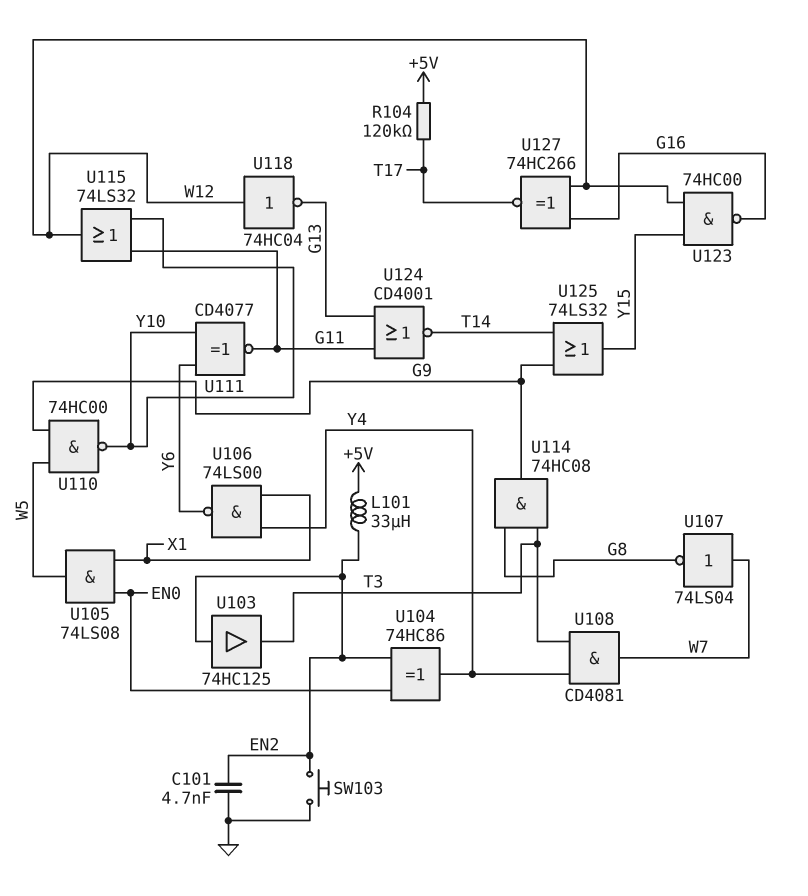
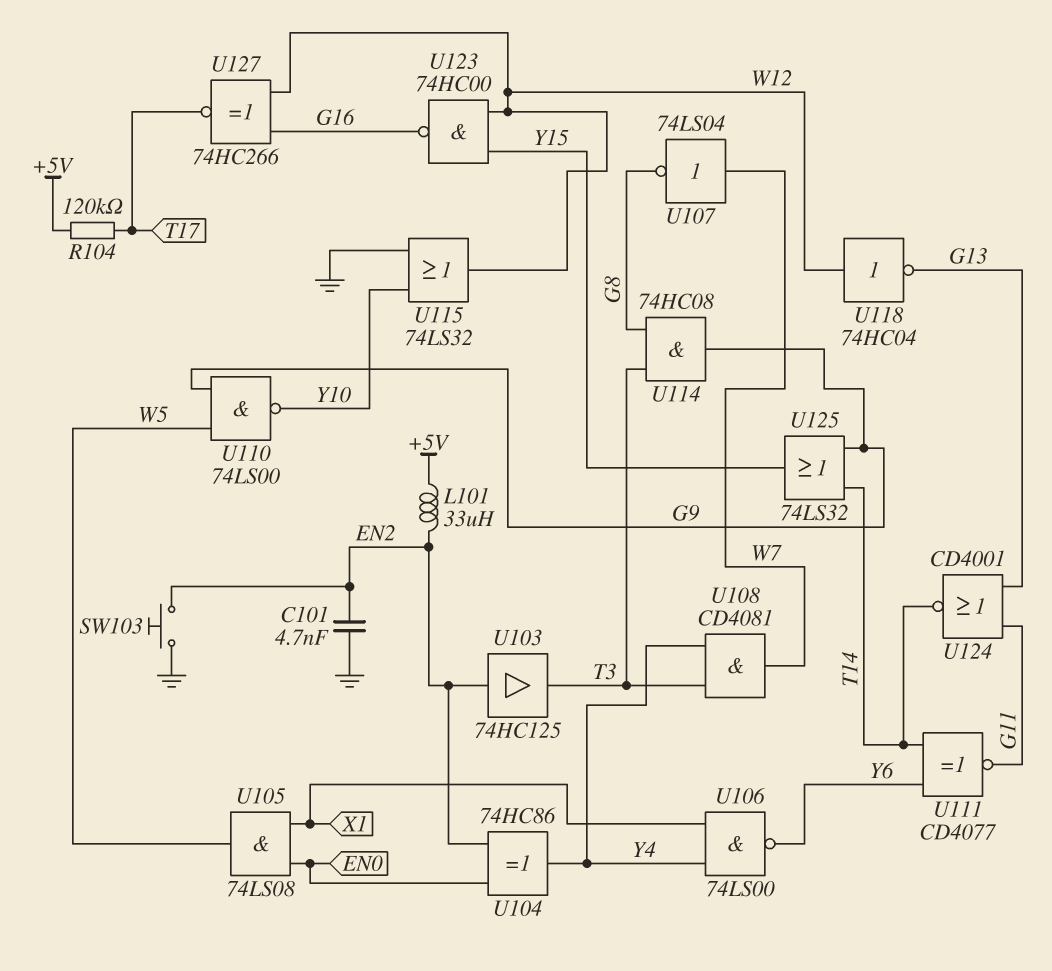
U110: NAND 74HC00 (in G9, in W5, out Y10) -> NAND 74LS00 (in G9, in W5, out Y10)
U111: XNOR CD4077 (in Y6, in Y10, out G11) -> XNOR CD4077 (in T14, in Y6, out G11)
U115: OR 74LS32 (in G11, in Y10, out W12) -> OR 74LS32 (in GND, in Y10, out W12)

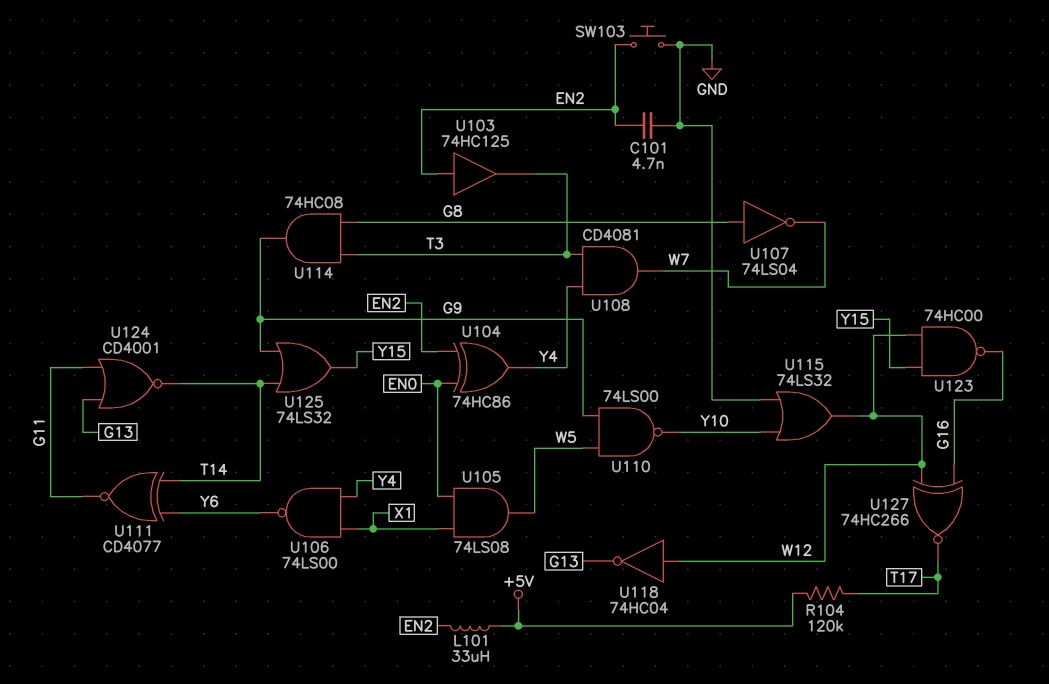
U107: NOT 74LS04 (in W7, out G8) -> NOT 74LS04 (in G8, out W7)

